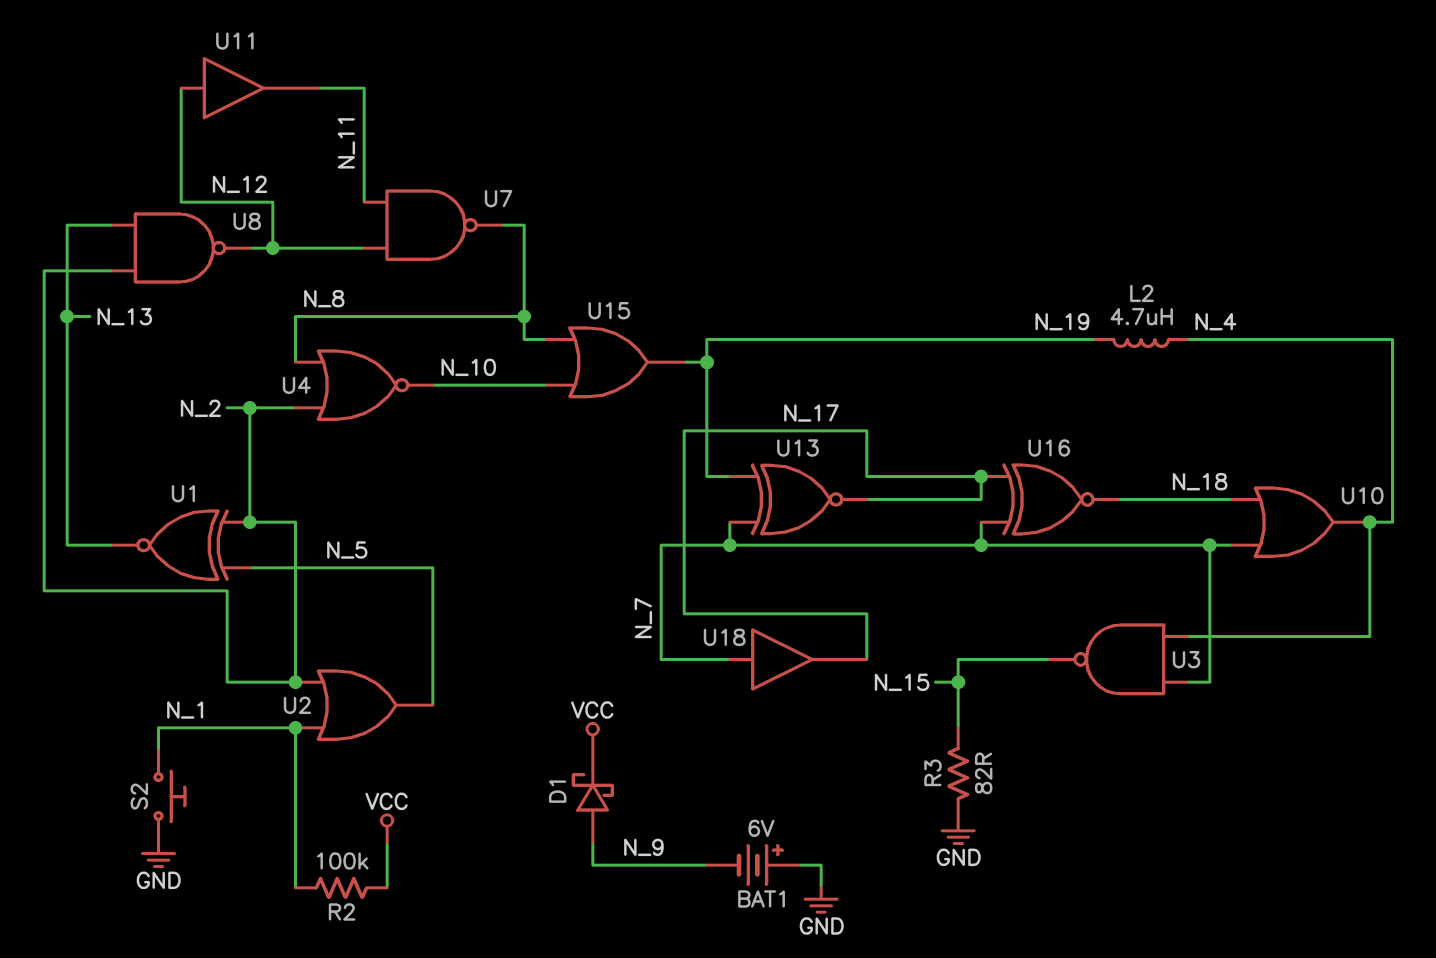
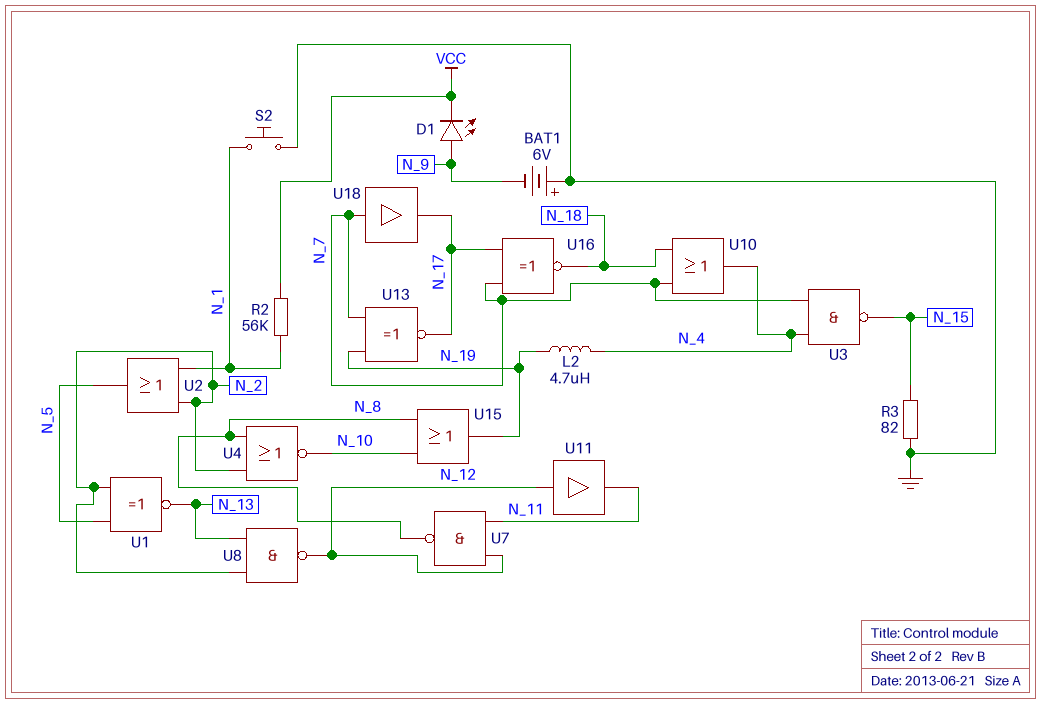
D1: schottky (A N_9, K VCC) -> LED (A N_9, K VCC)
R2: 100k (N_1, VCC) -> 56k (N_1, VCC)

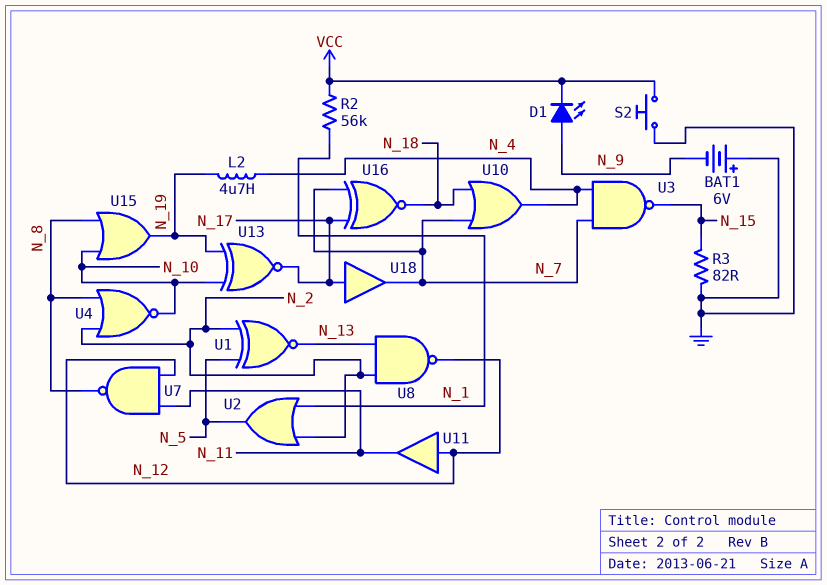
S2: button (GND, N_1) -> button (GND, VCC)
U13: XNOR (in N_7, in N_19, out N_17) -> XNOR (in N_10, in N_19, out N_17)
U18: buffer (in N_7, out N_17) -> buffer (in N_17, out N_7)

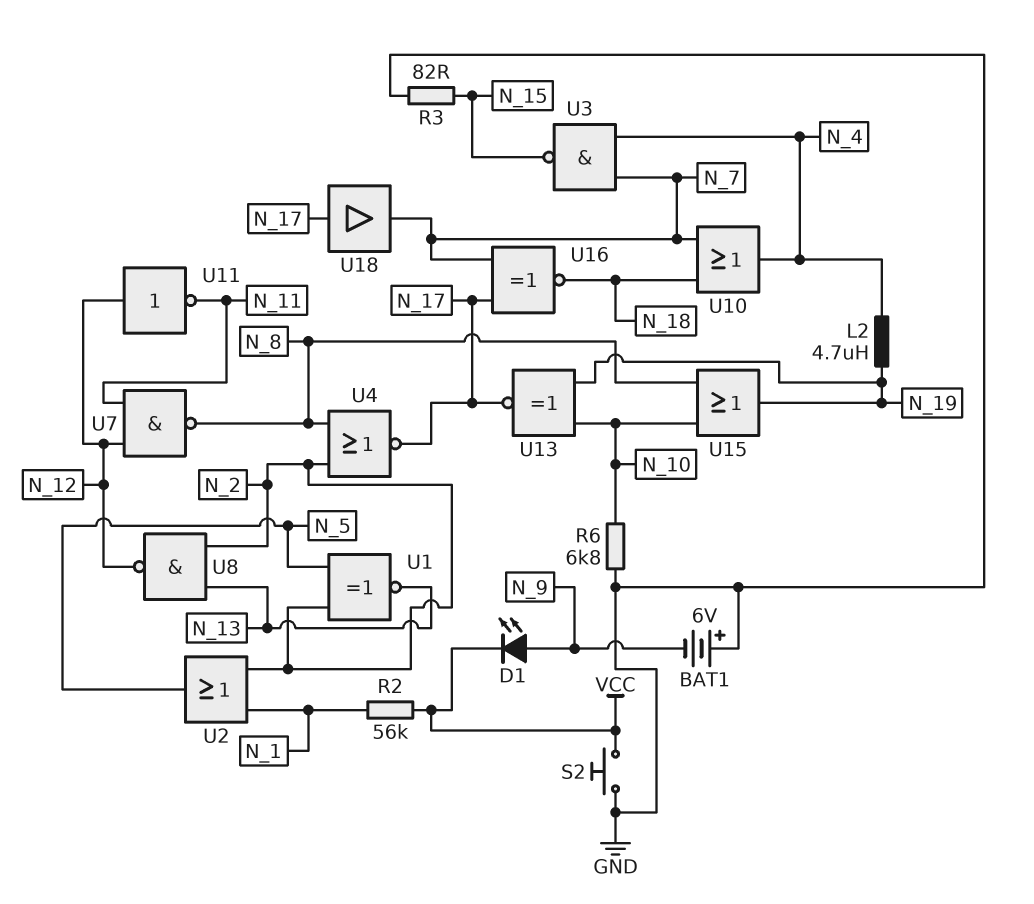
R6: none -> 6.8k (GND, N_10)
U4: NOR (in N_2, in N_8, out N_10) -> NOR (in N_2, in N_8, out N_17)
U11: buffer (in N_12, out N_11) -> NOT (in N_12, out N_11)

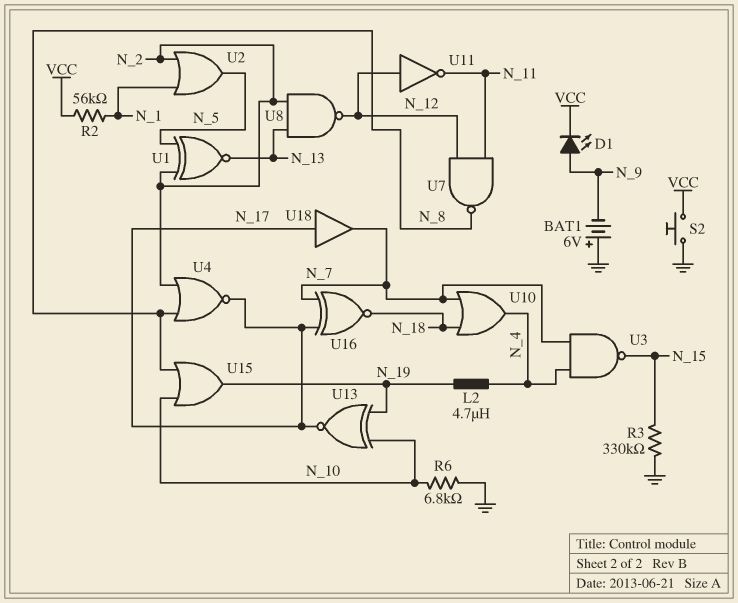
R3: 82 (GND, N_15) -> 330k (GND, N_15)

